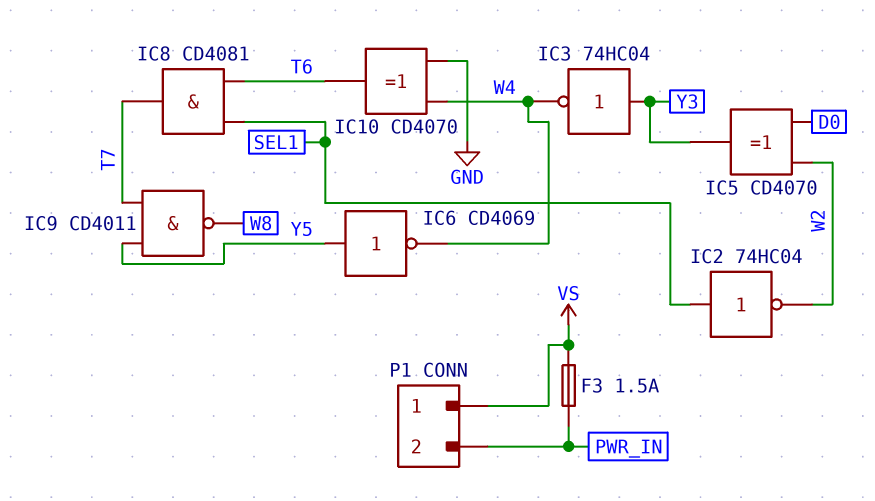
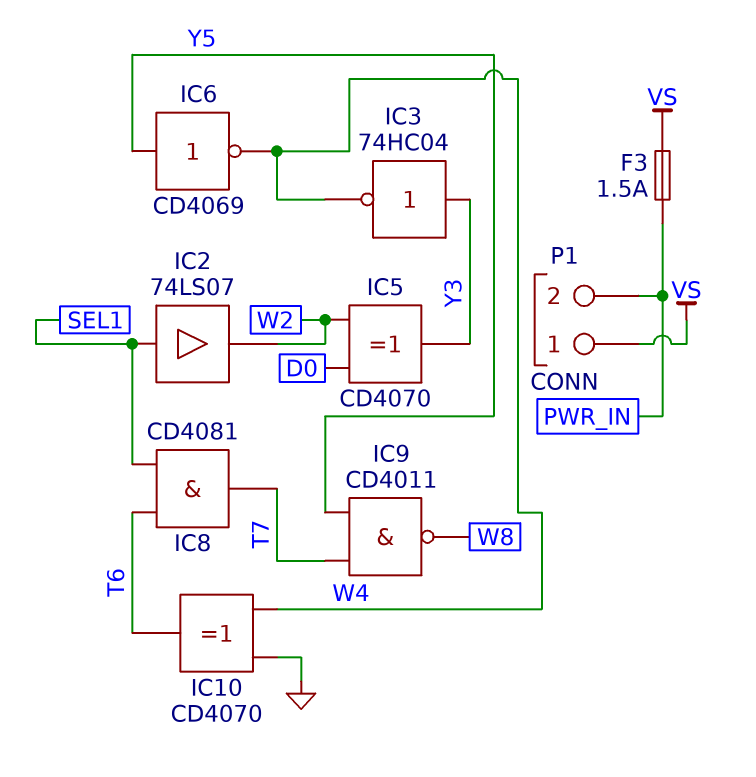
IC2: NOT 74HC04 (in SEL1, out W2) -> buffer 74LS07 (in SEL1, out W2)

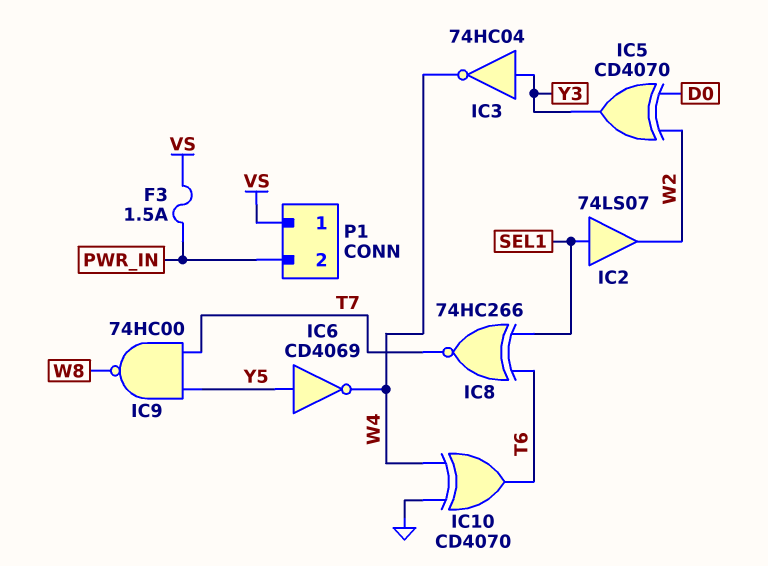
IC8: AND CD4081 (in SEL1, in T6, out T7) -> XNOR 74HC266 (in SEL1, in T6, out T7)
IC9: NAND CD4011 (in T7, in Y5, out W8) -> NAND 74HC00 (in T7, in Y5, out W8)

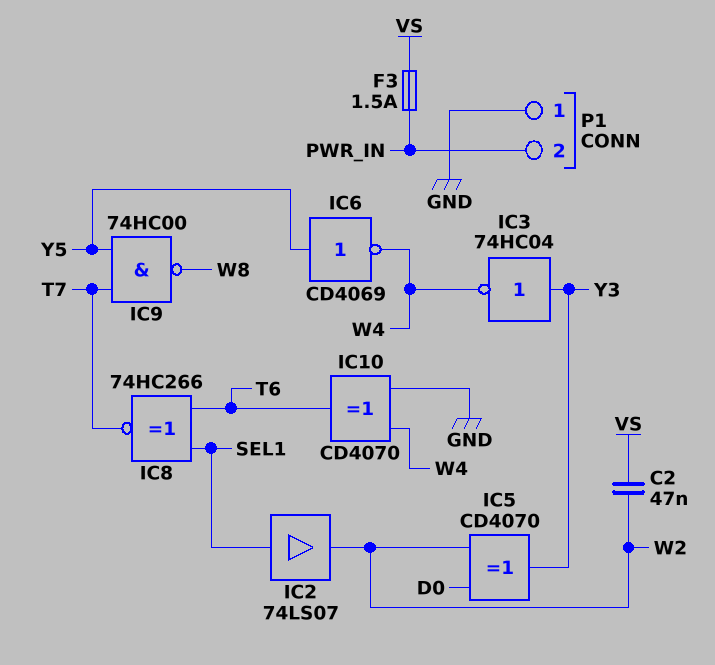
C2: none -> 47nF (VS, W2)
P1 pin 1: VS -> GND

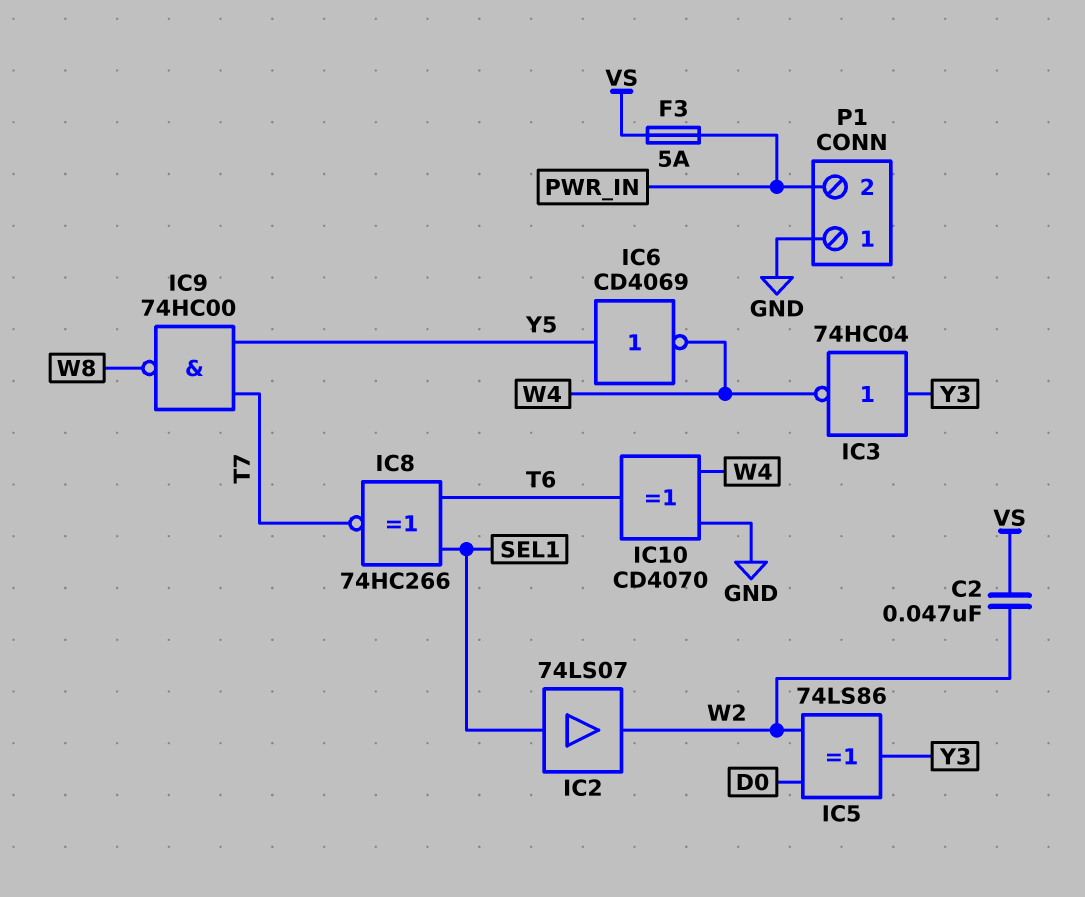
F3: 1.5A (PWR_IN, VS) -> 5A (PWR_IN, VS)
IC5: XOR CD4070 (in D0, in W2, out Y3) -> XOR 74LS86 (in D0, in W2, out Y3)

